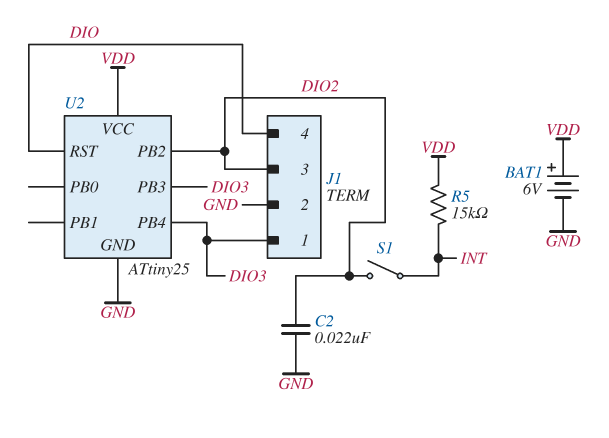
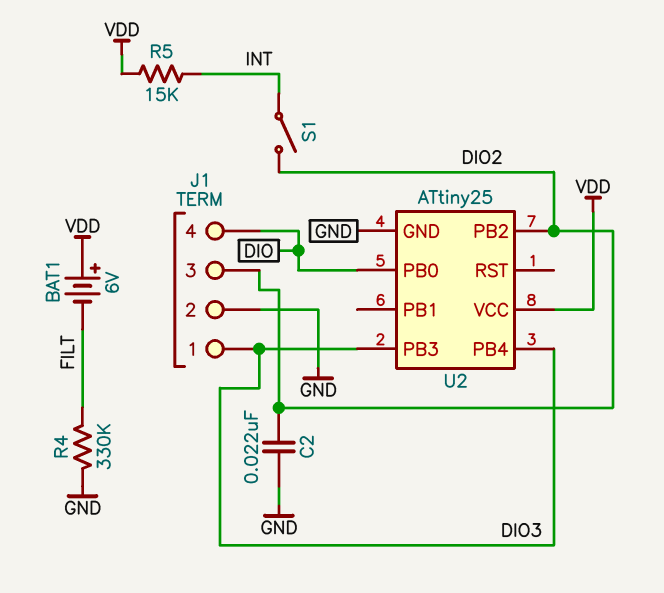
BAT1: 6V (plus VDD, minus GND) -> 6V (plus VDD, minus FILT)
R4: none -> 330k (FILT, GND)
U2 pin PB0: none -> DIO
U2 pin RST: DIO -> none

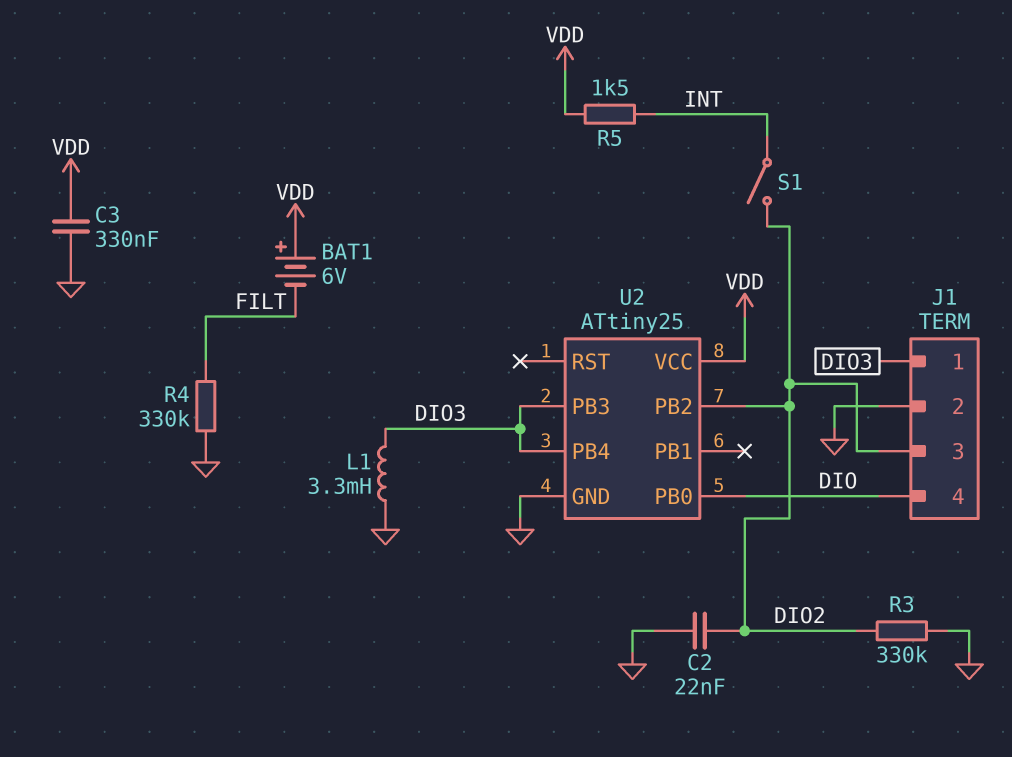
C3: none -> 330nF (GND, VDD)
L1: none -> 3.3mH (DIO3, GND)
R3: none -> 330k (DIO2, GND)
R5: 15k (INT, VDD) -> 1.5k (INT, VDD)

